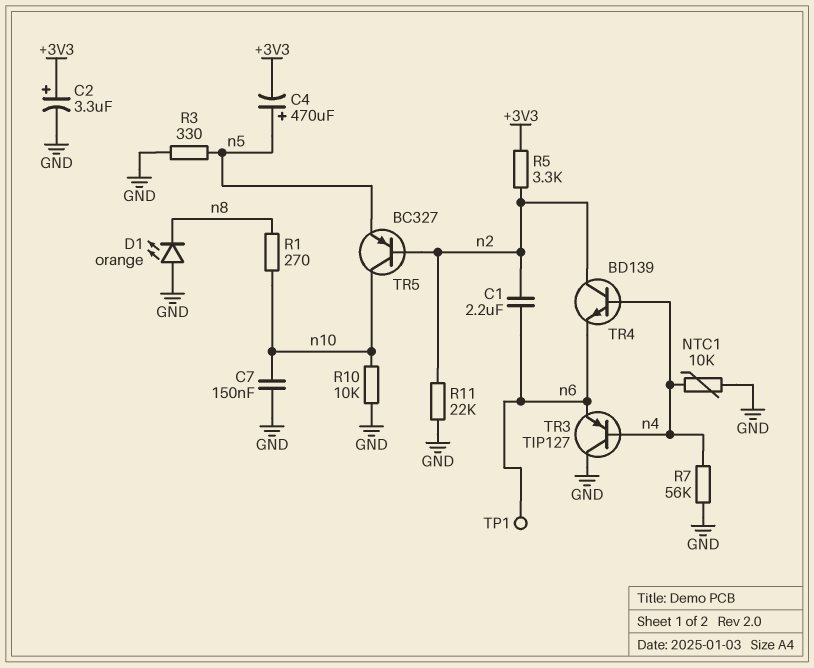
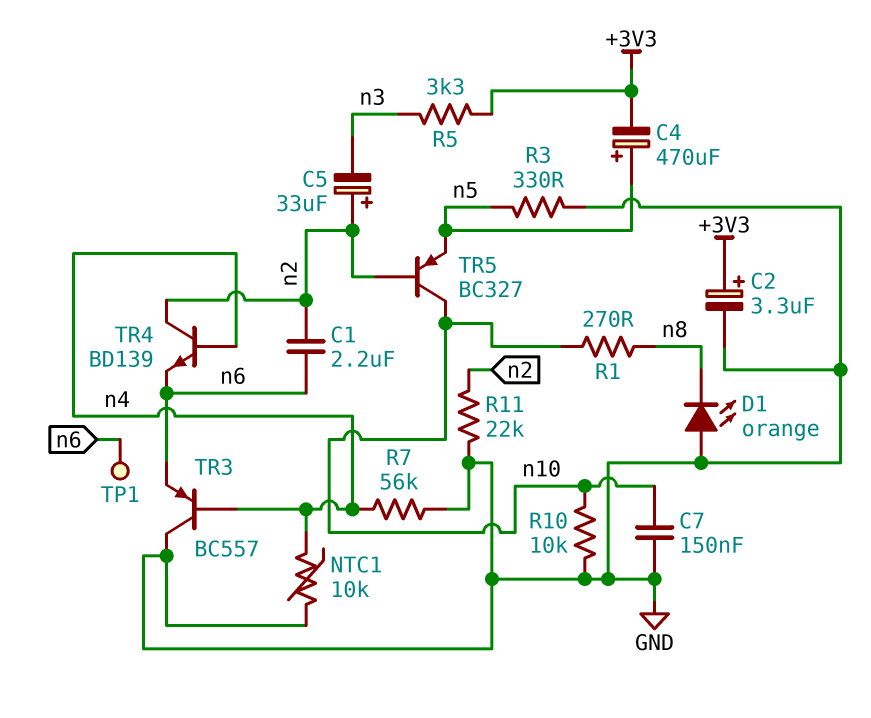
C5: none -> 33uF (plus n2, minus n3)
R5: 3.3k (+3V3, n2) -> 3.3k (+3V3, n3)
TR3: PNP TIP127 (B n4, C GND, E n6) -> PNP BC557 (B n4, C GND, E n6)

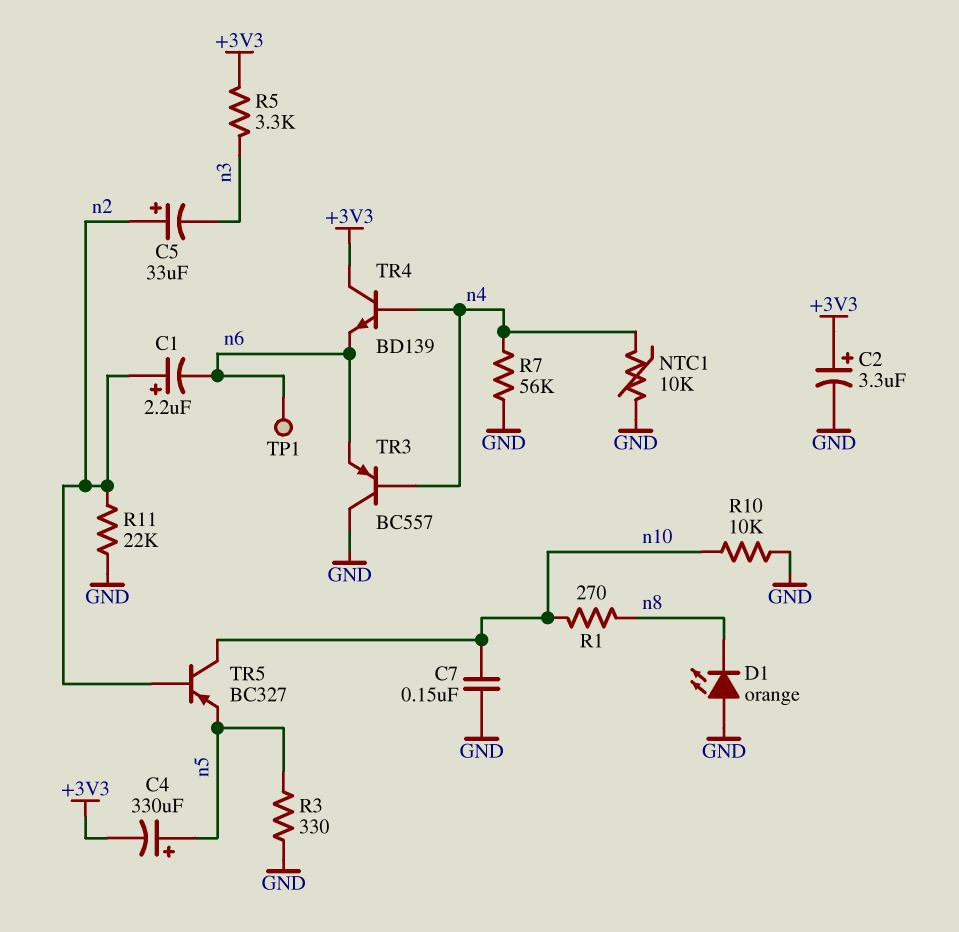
C1: 2.2uF (n2, n6) -> 2.2uF (plus n2, minus n6)
C4: 470uF (plus n5, minus +3V3) -> 330uF (plus n5, minus +3V3)
TR4: NPN BD139 (B n4, C n2, E n6) -> NPN BD139 (B n4, C +3V3, E n6)

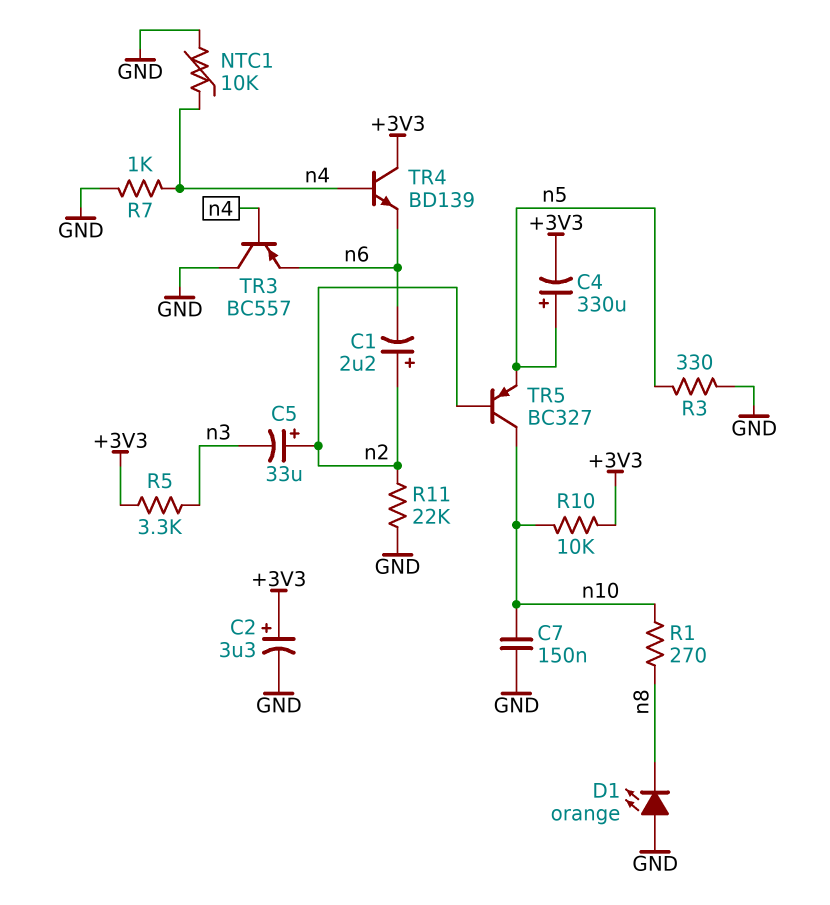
R7: 56k (GND, n4) -> 1k (GND, n4)
R10: 10k (GND, n10) -> 10k (+3V3, n10)
TP1: test point (n6) -> none

